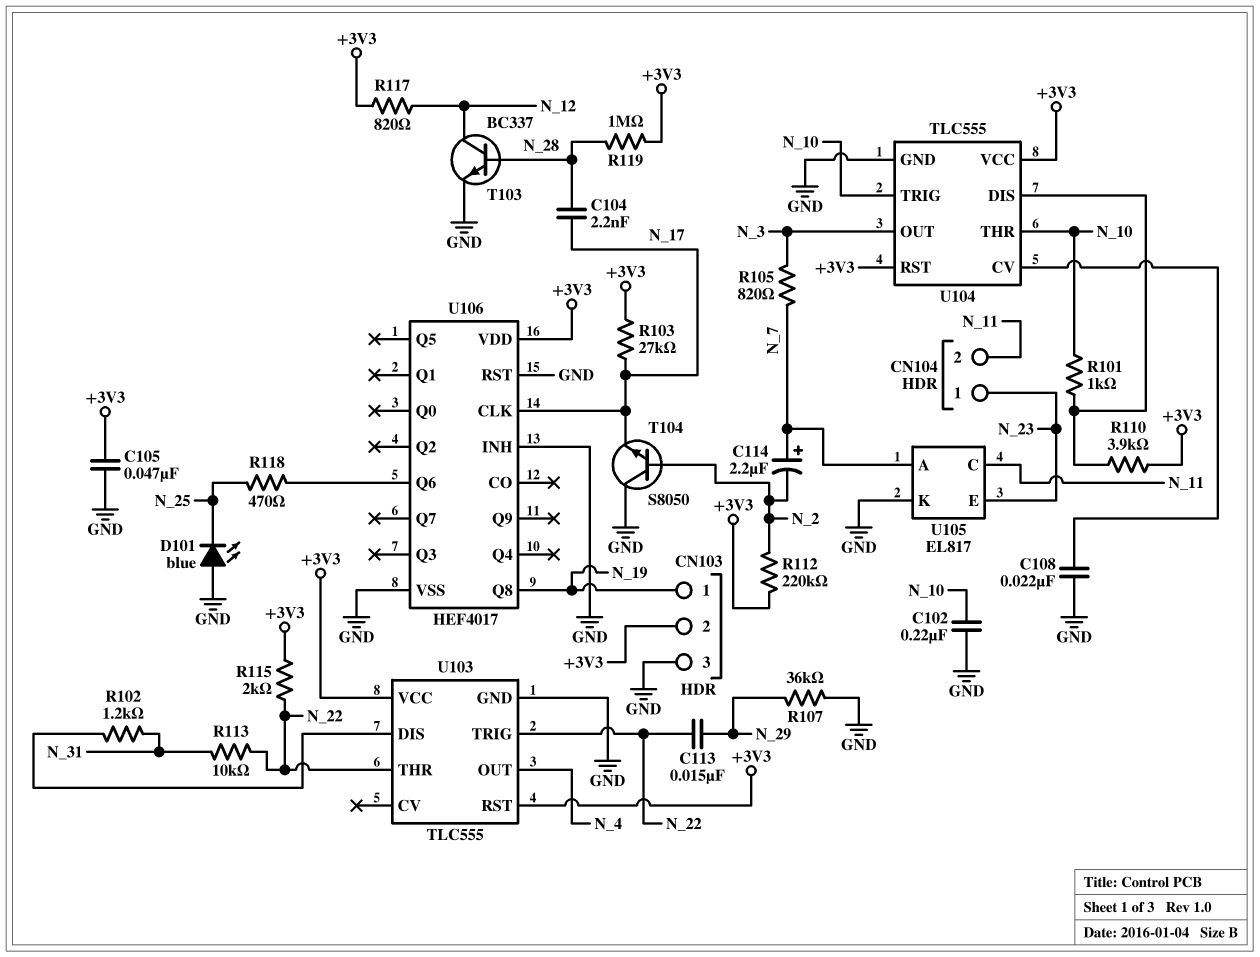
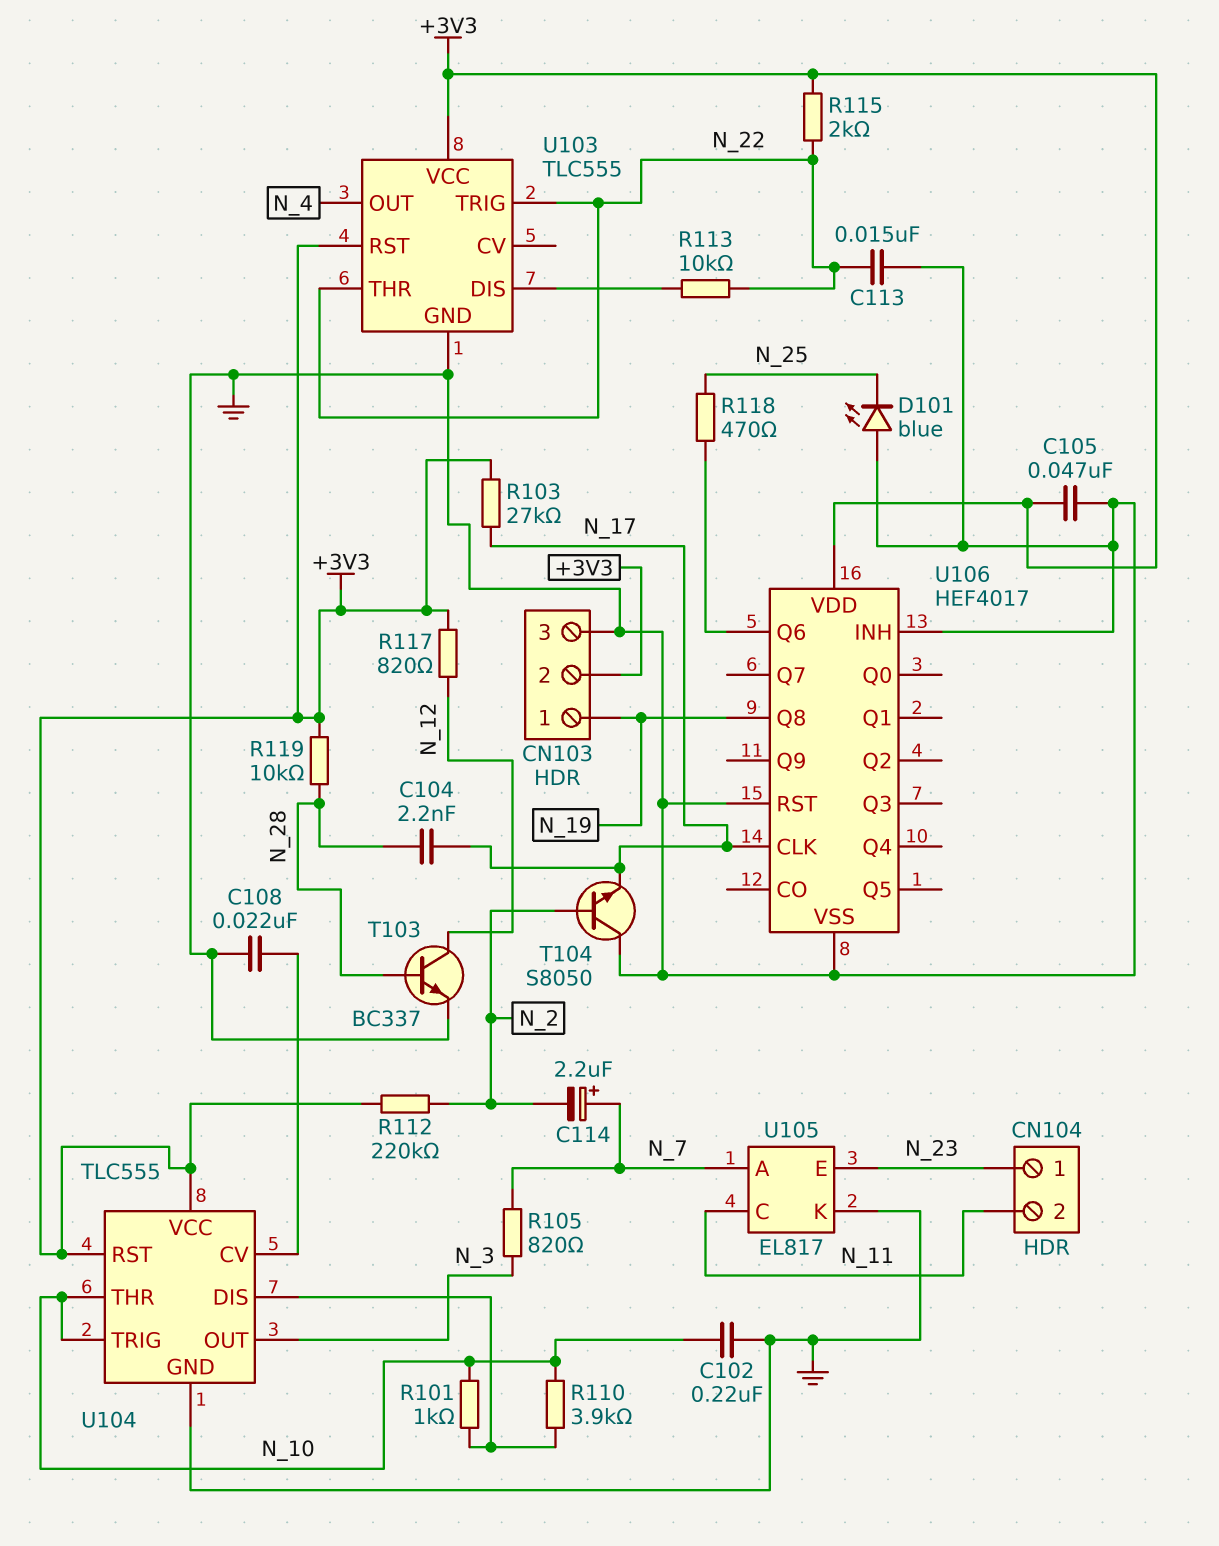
C113: 15nF (N_22, N_29) -> 15nF (GND, N_22)
R102: 1.2k (N_31, U103/DIS) -> none
R107: 36k (GND, N_29) -> none
R110: 3.9k (+3V3, U104/DIS) -> 3.9k (N_10, U104/DIS)
R113: 10k (N_22, N_31) -> 10k (N_22, U103/DIS)
R119: 1M (+3V3, N_28) -> 10k (+3V3, N_28)

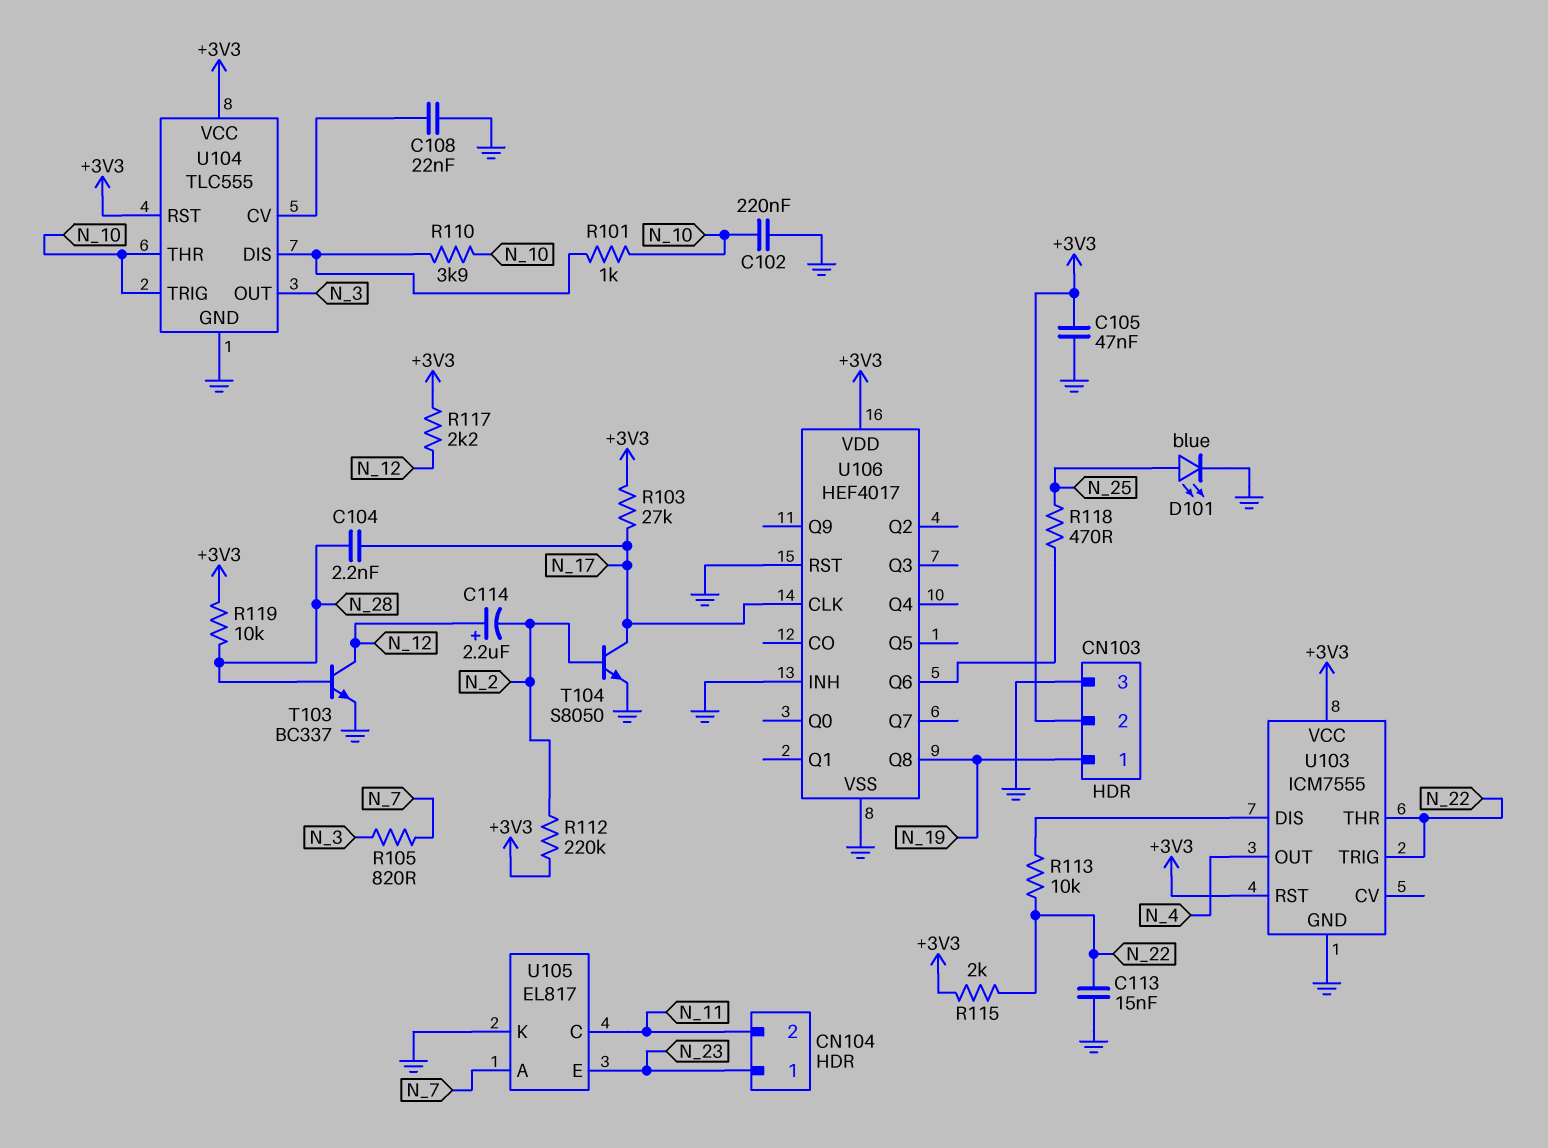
C114: 2.2uF (plus N_7, minus N_2) -> 2.2uF (plus N_12, minus N_2)
D101: LED blue (A GND, K N_25) -> LED blue (A N_25, K GND)
R117: 820 (+3V3, N_12) -> 2.2k (+3V3, N_12)
T104: NPN S8050 (B N_2, C GND, E N_17) -> NPN S8050 (B N_2, C N_17, E GND)
U103: TLC555 -> ICM7555

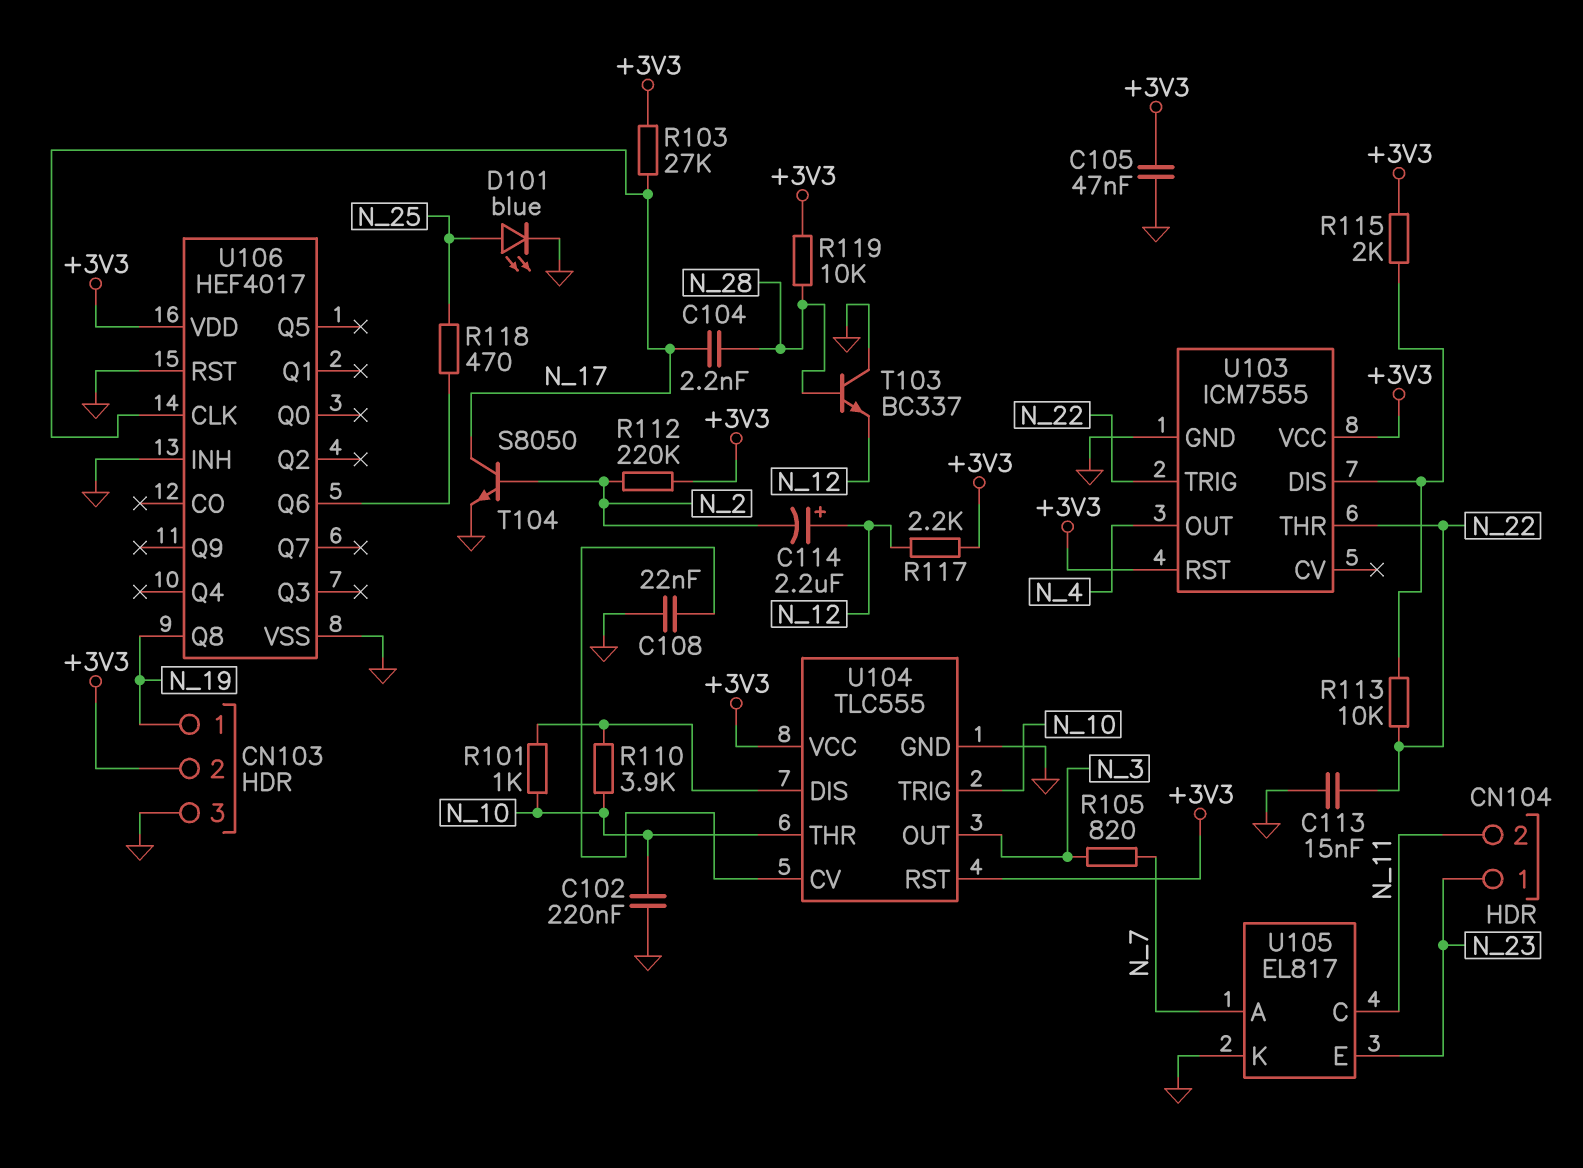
R115: 2k (+3V3, N_22) -> 2k (+3V3, U103/DIS)
T103: NPN BC337 (B N_28, C N_12, E GND) -> NPN BC337 (B N_28, C GND, E N_12)

